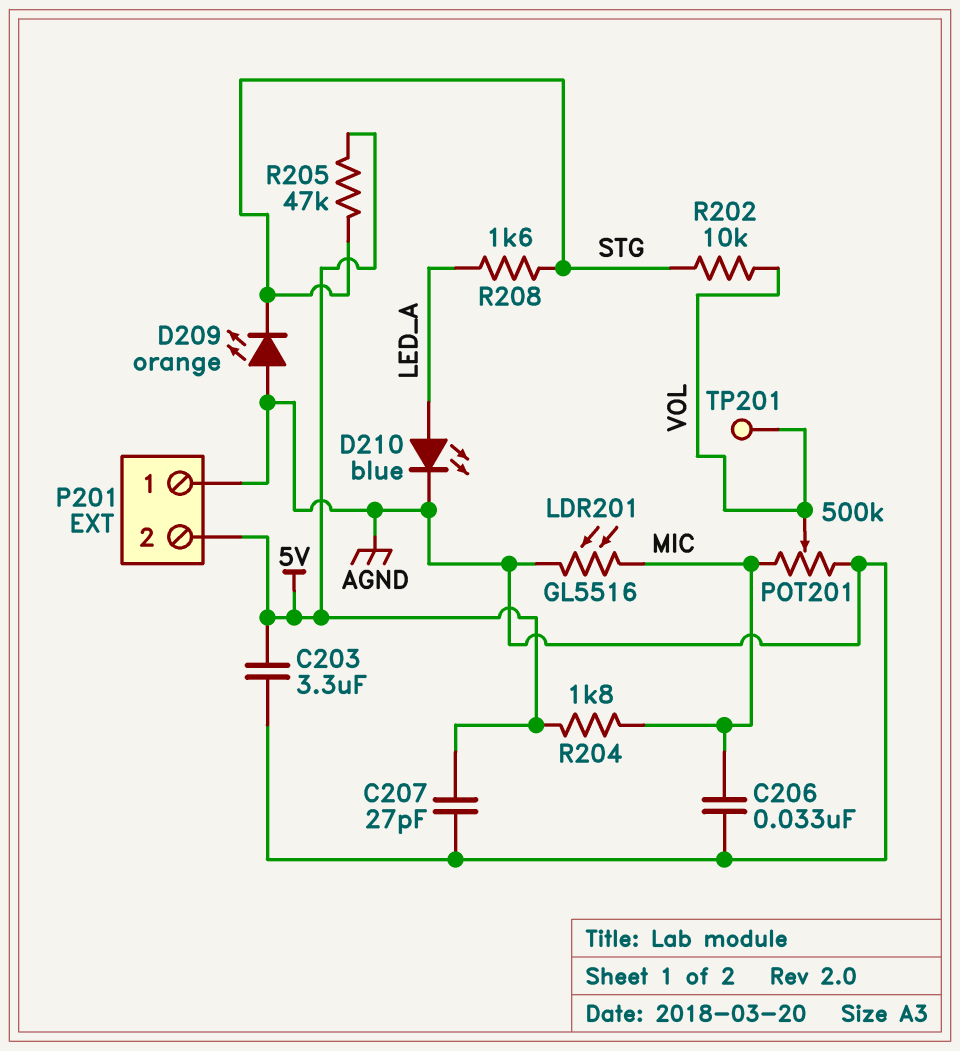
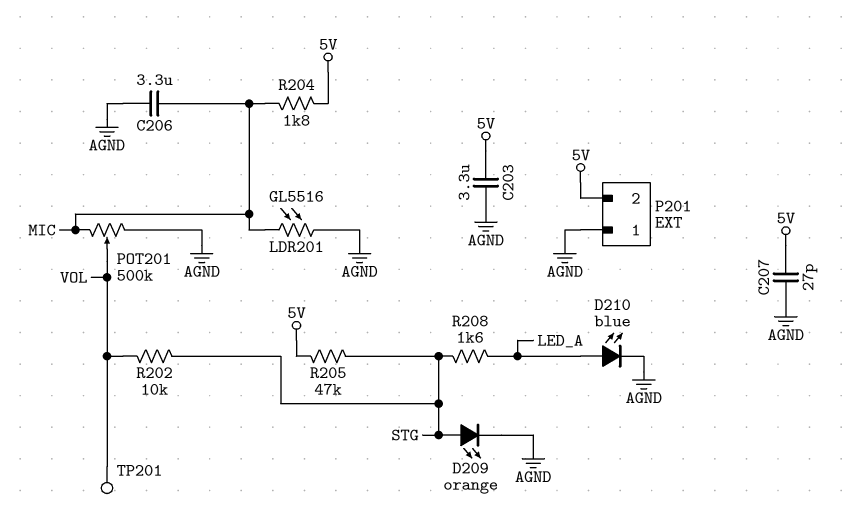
C206: 33nF (AGND, MIC) -> 3.3uF (AGND, MIC)
D209: LED orange (A AGND, K STG) -> LED orange (A STG, K AGND)

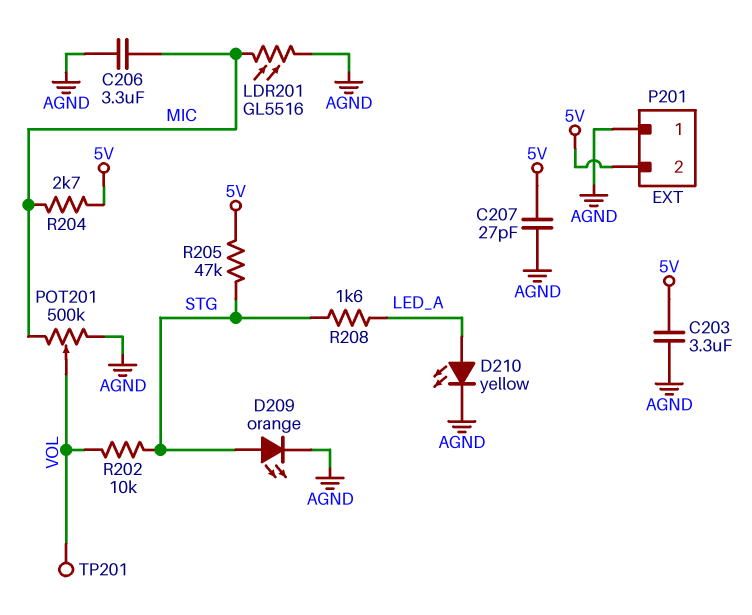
D210: LED blue (A LED_A, K AGND) -> LED yellow (A LED_A, K AGND)
R204: 1.8k (5V, MIC) -> 2.7k (5V, MIC)

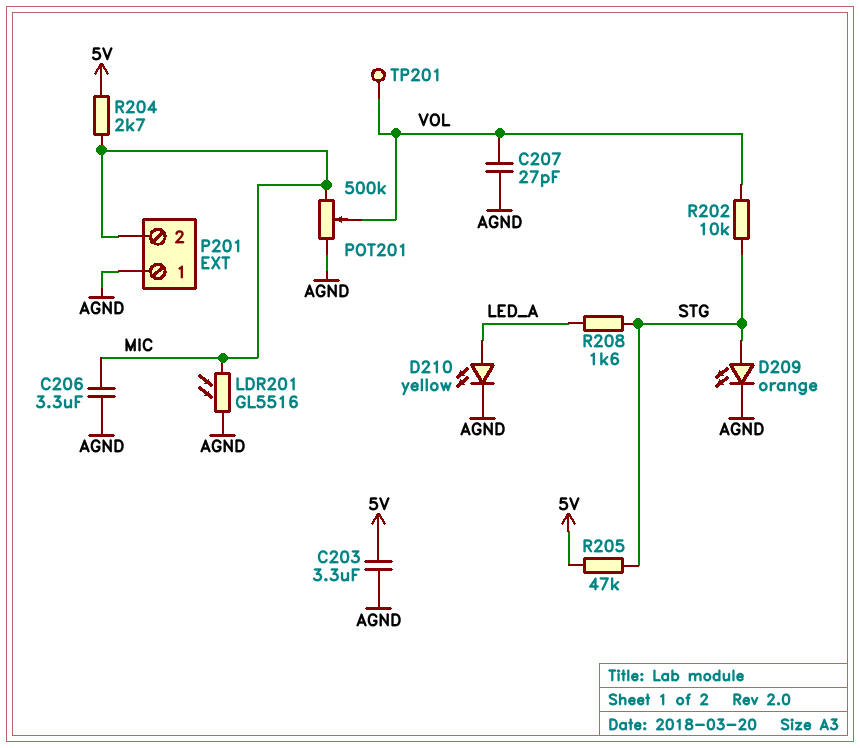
C207: 27pF (5V, AGND) -> 27pF (AGND, VOL)
P201 pin 2: 5V -> MIC

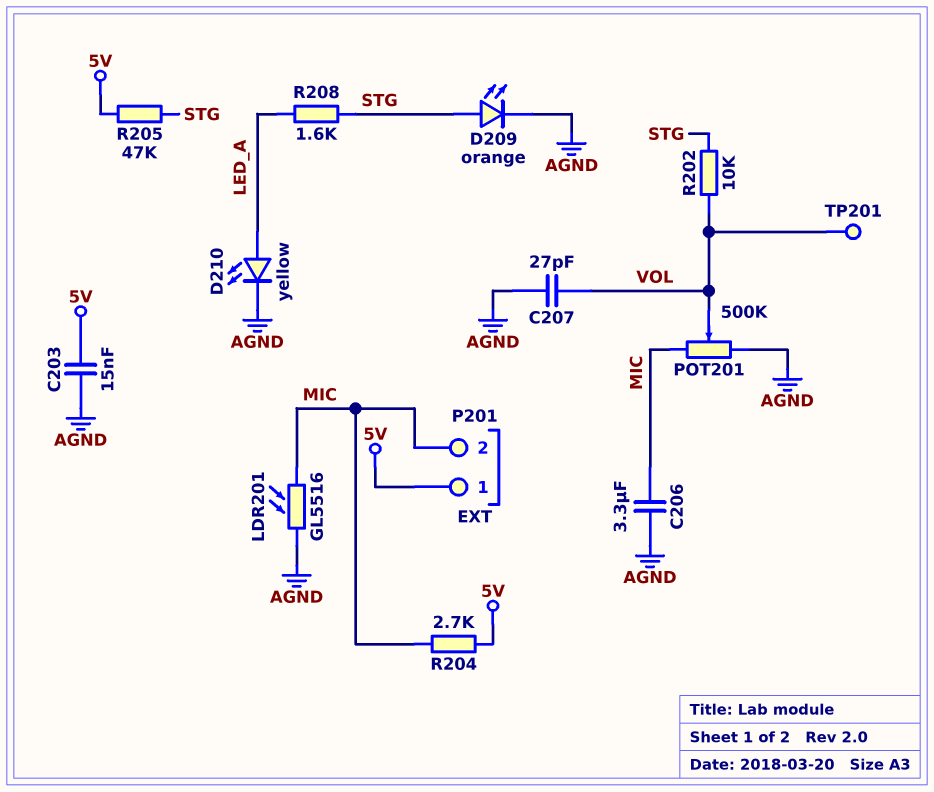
C203: 3.3uF (5V, AGND) -> 15nF (5V, AGND)
P201 pin 1: AGND -> 5V

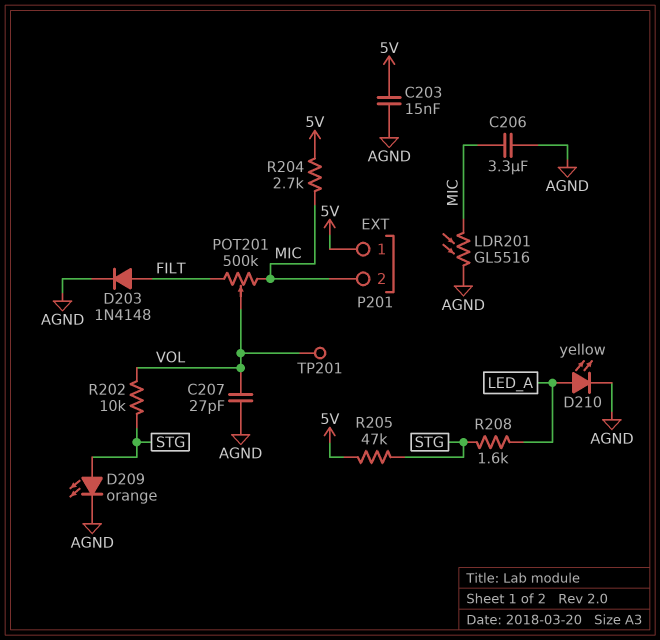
D203: none -> diode 1N4148 (A FILT, K AGND)
POT201: 500k (AGND, MIC, wiper VOL) -> 500k (FILT, MIC, wiper VOL)

